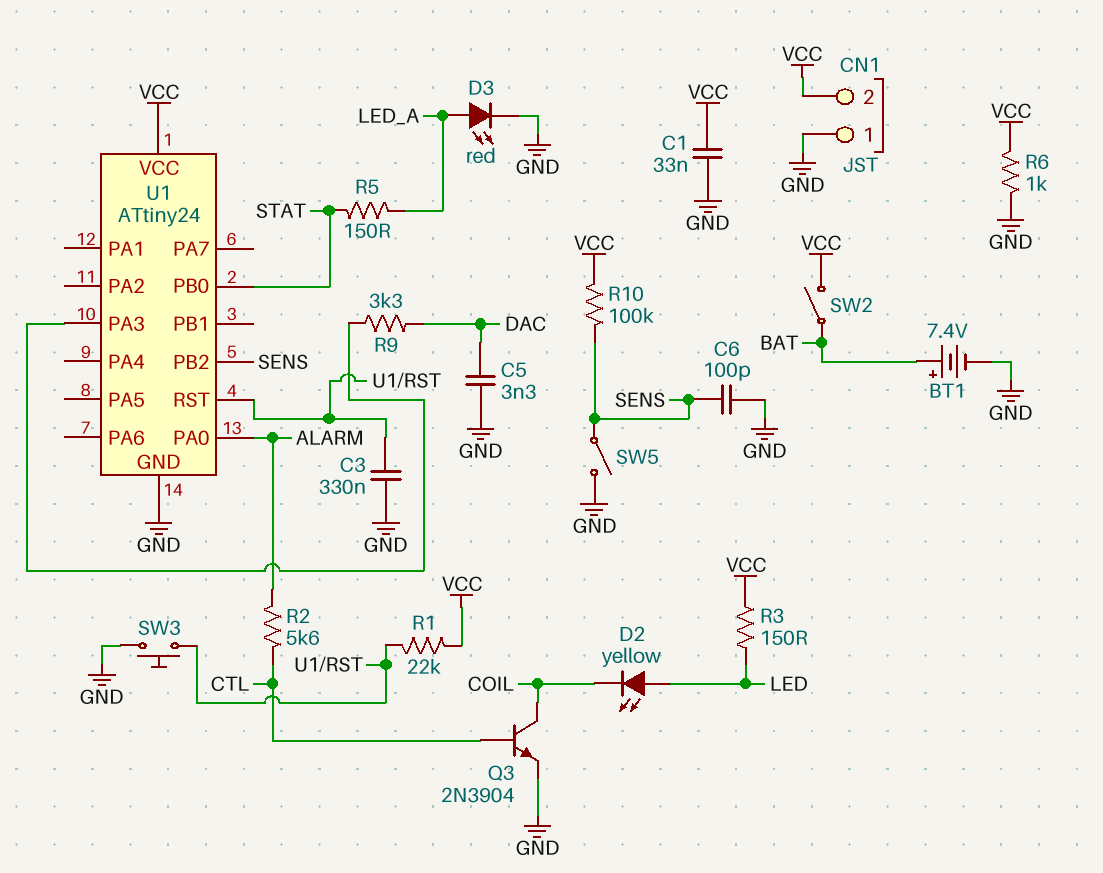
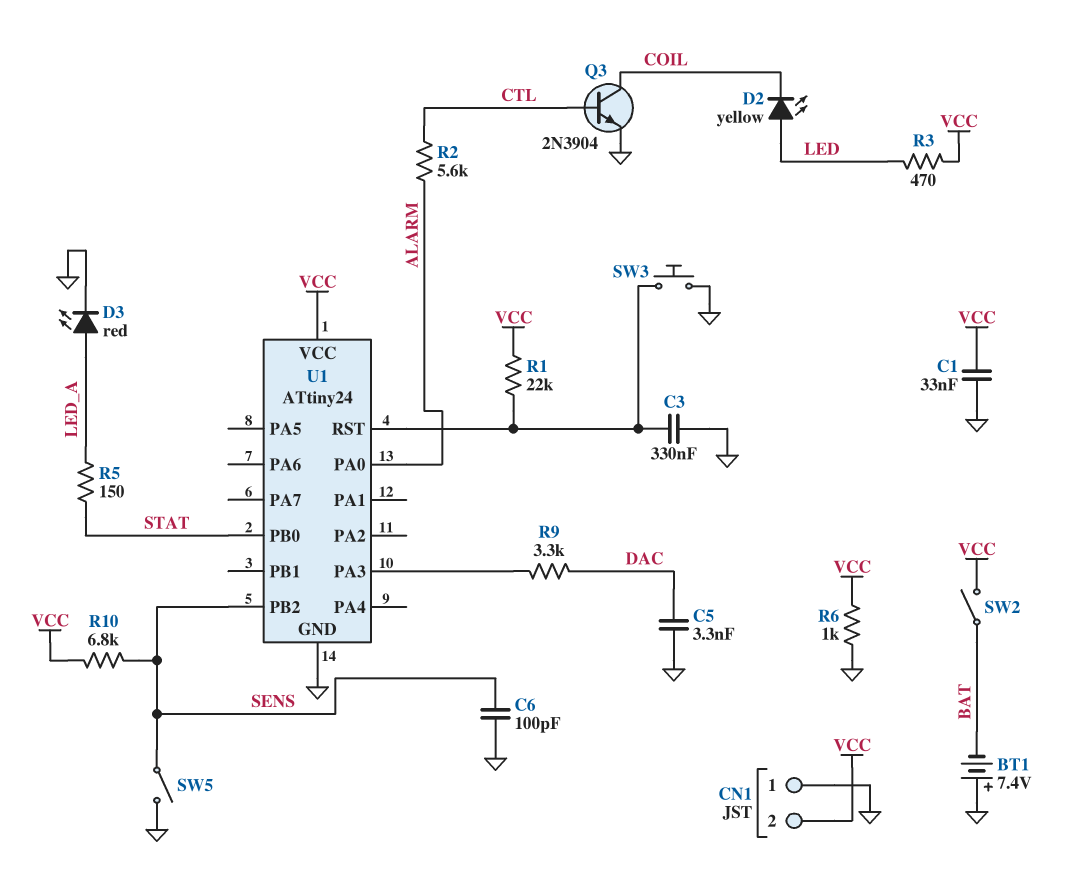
BT1: 7.4V (plus BAT, minus GND) -> 7.4V (plus GND, minus BAT)
R3: 150 (LED, VCC) -> 470 (LED, VCC)
R10: 100k (SENS, VCC) -> 6.8k (SENS, VCC)

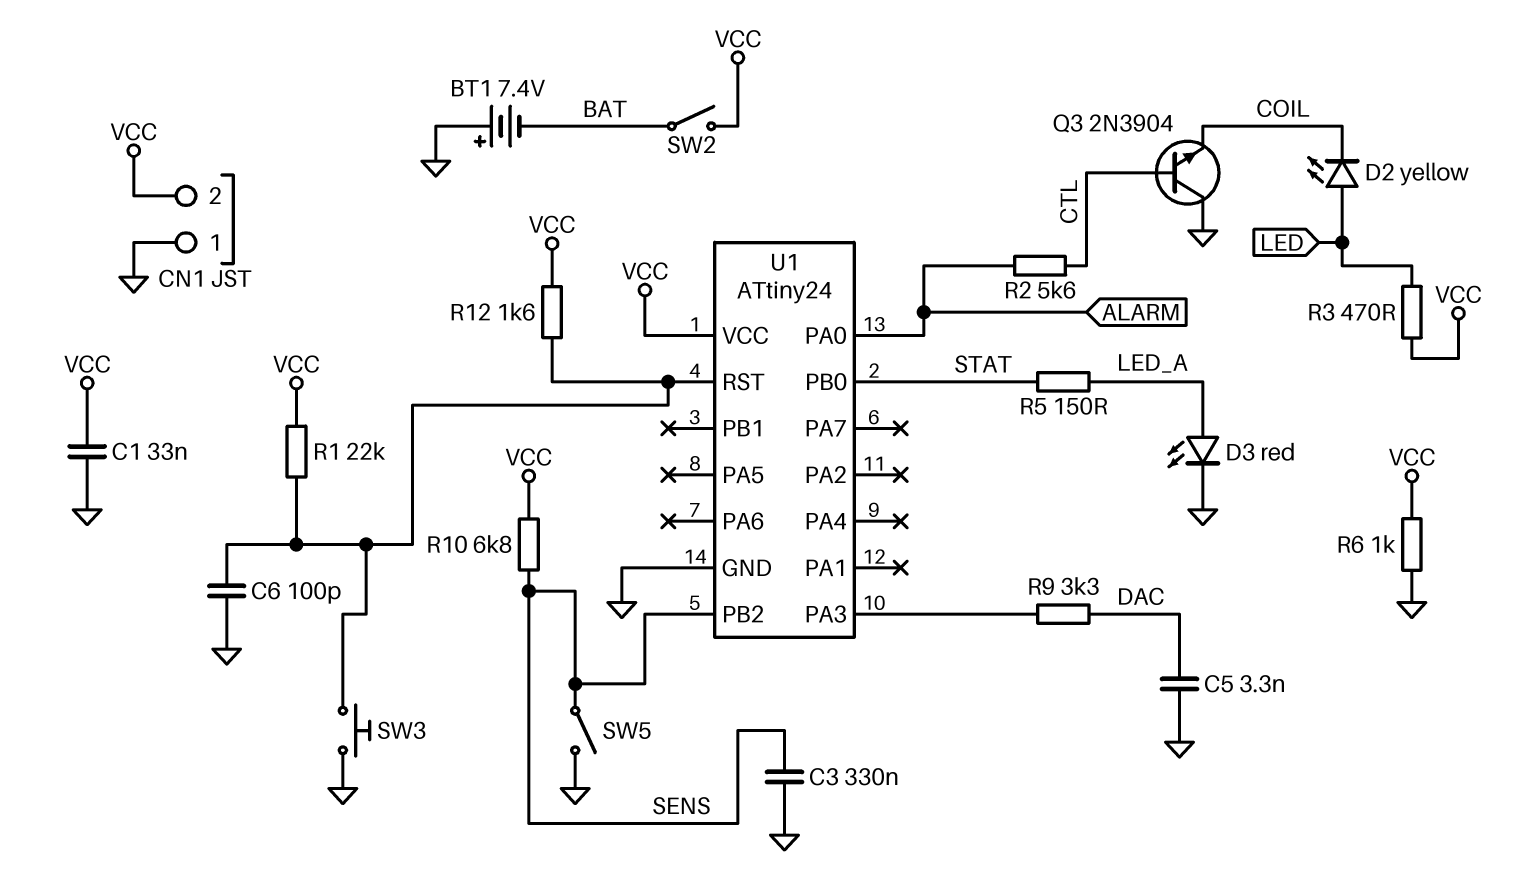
C3: 330nF (GND, U1/RST) -> 330nF (GND, SENS)
C6: 100pF (GND, SENS) -> 100pF (GND, U1/RST)
Q3: NPN 2N3904 (B CTL, C COIL, E GND) -> NPN 2N3904 (B CTL, C GND, E COIL)
R12: none -> 1.6k (U1/RST, VCC)

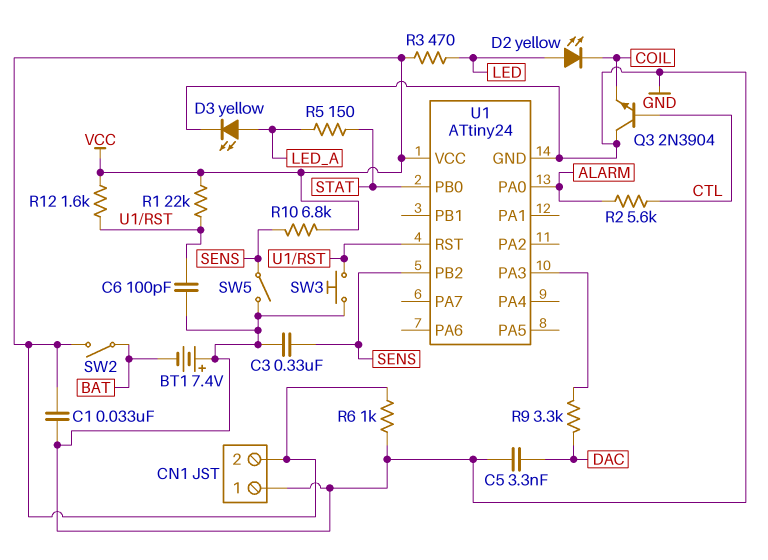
D3: LED red (A LED_A, K GND) -> LED yellow (A LED_A, K GND)

